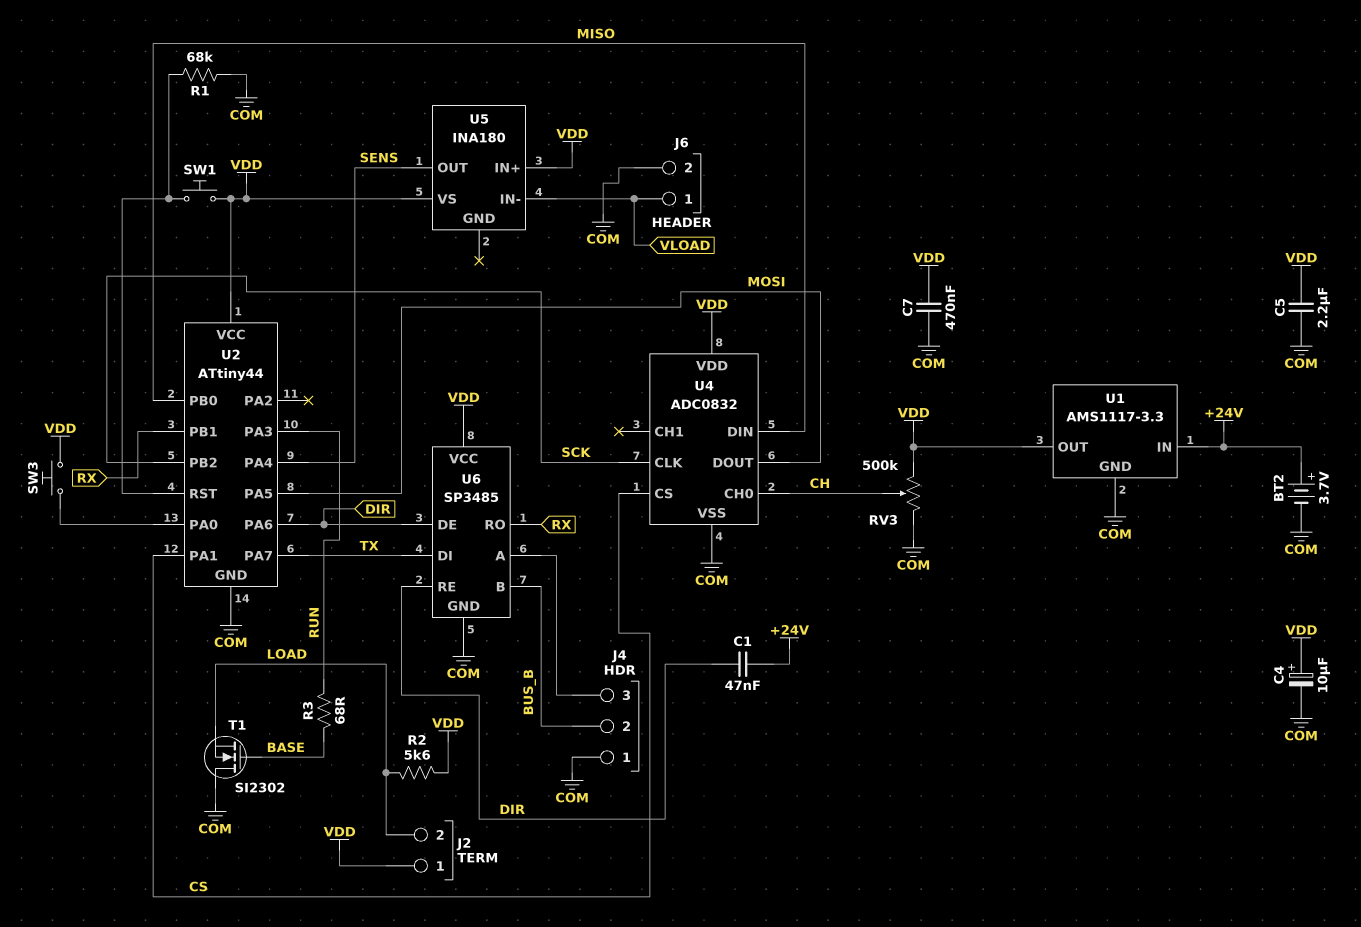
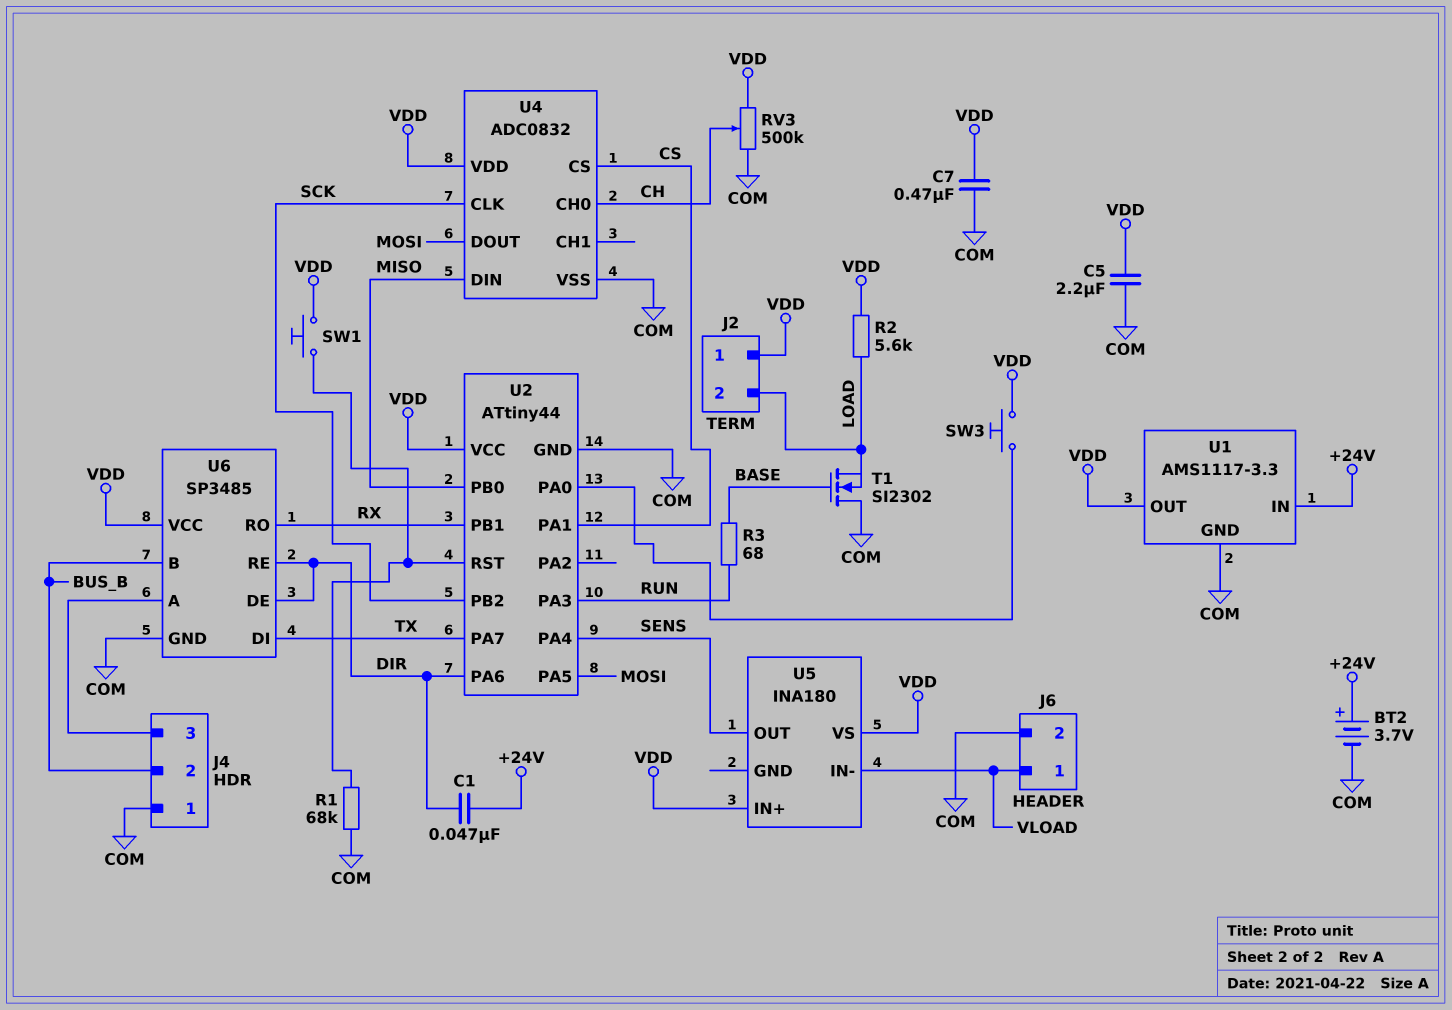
C4: 10uF (plus VDD, minus COM) -> none

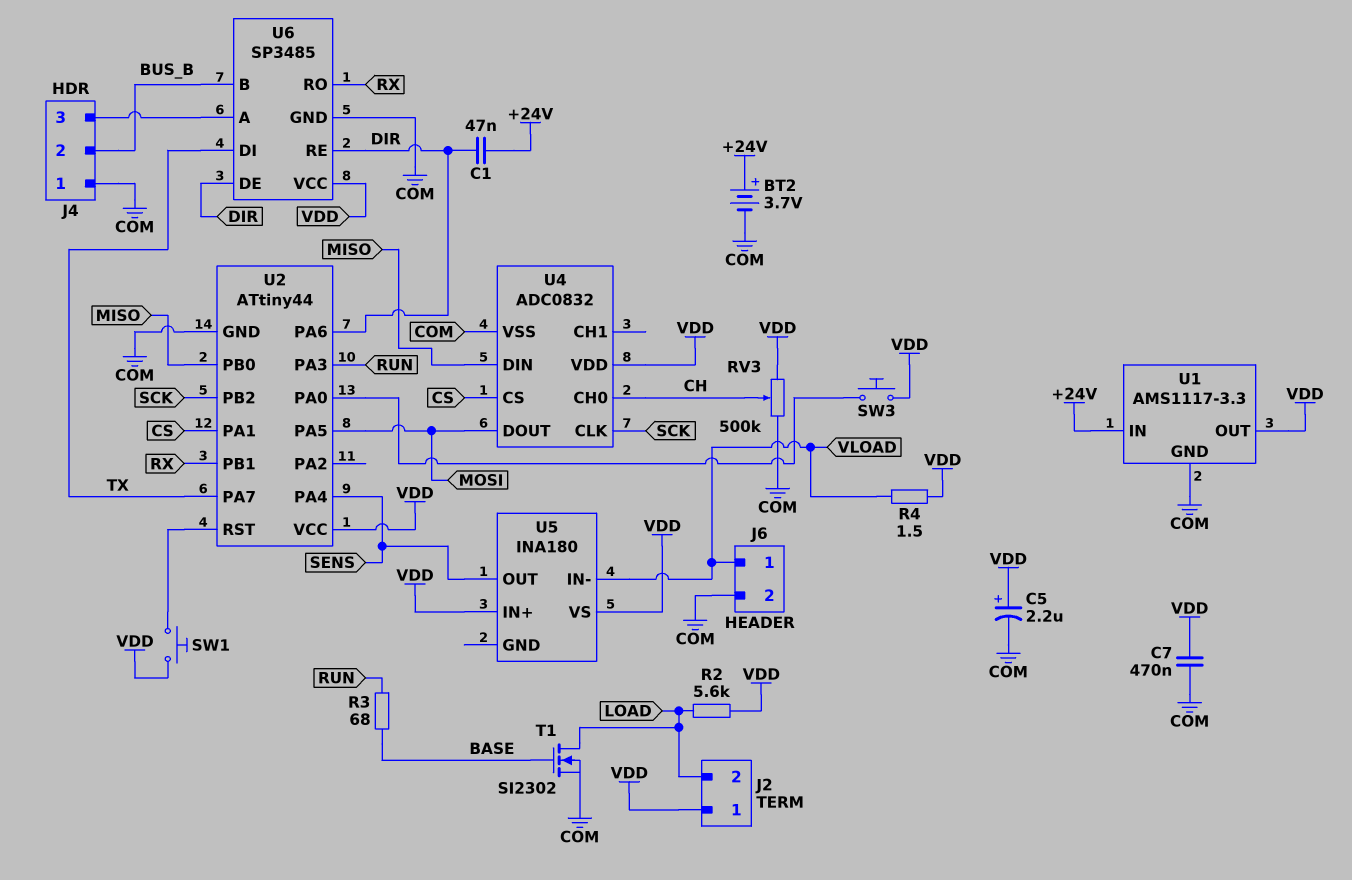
C5: 2.2uF (COM, VDD) -> 2.2uF (plus VDD, minus COM)
R1: 68k (COM, U2/RST) -> none
R4: none -> 1.5 (VDD, VLOAD)
T1: NMOS SI2302 (G BASE, D COM, S LOAD) -> NMOS SI2302 (G BASE, D LOAD, S COM)

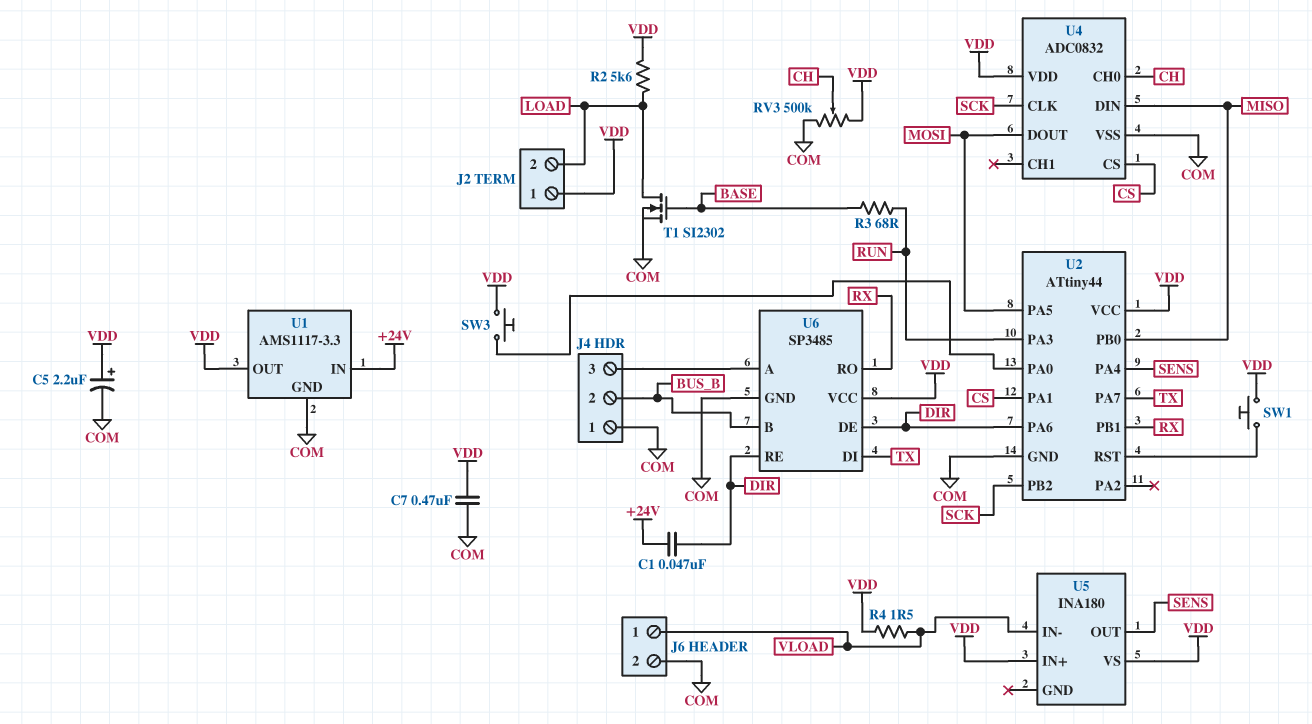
BT2: 3.7V (plus +24V, minus COM) -> none

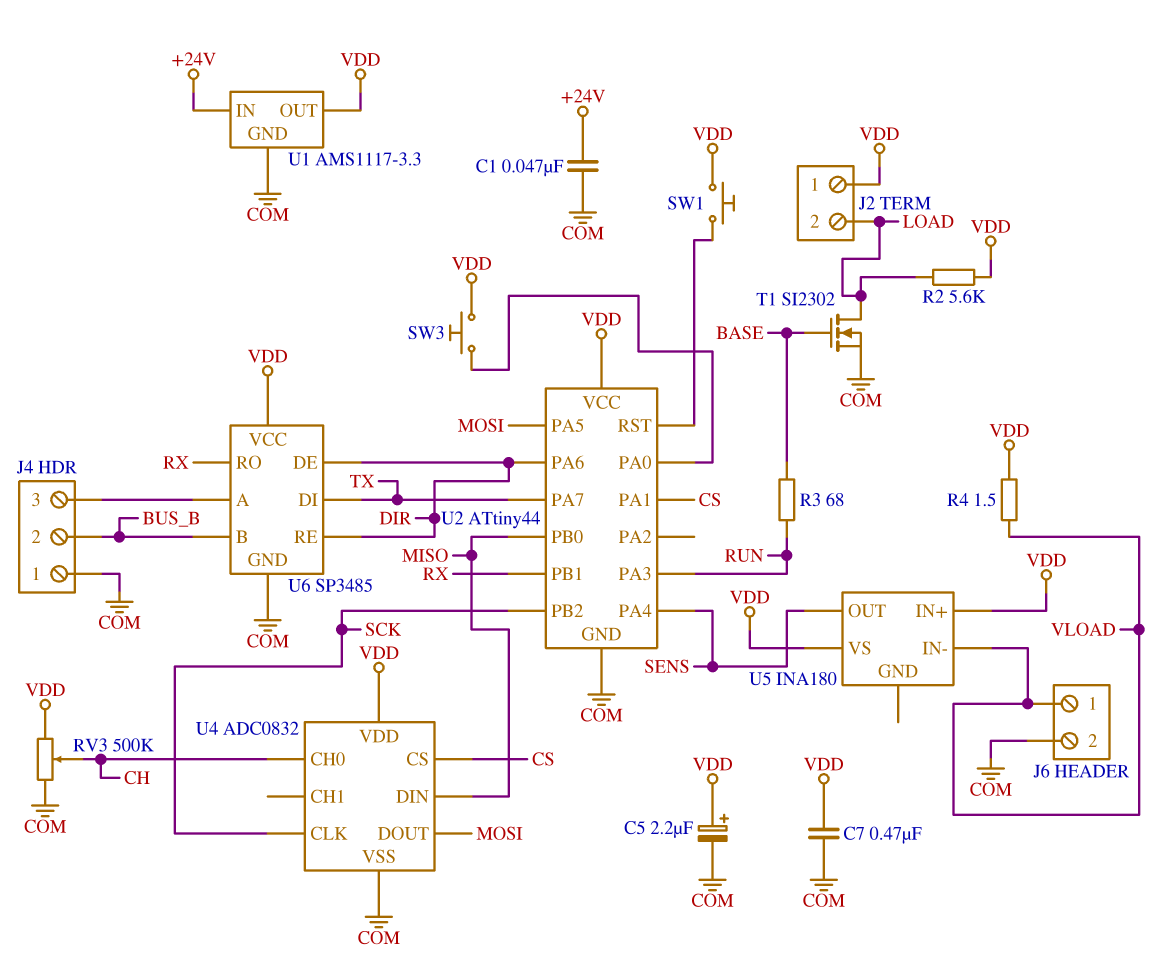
C1: 47nF (+24V, DIR) -> 47nF (+24V, COM)

